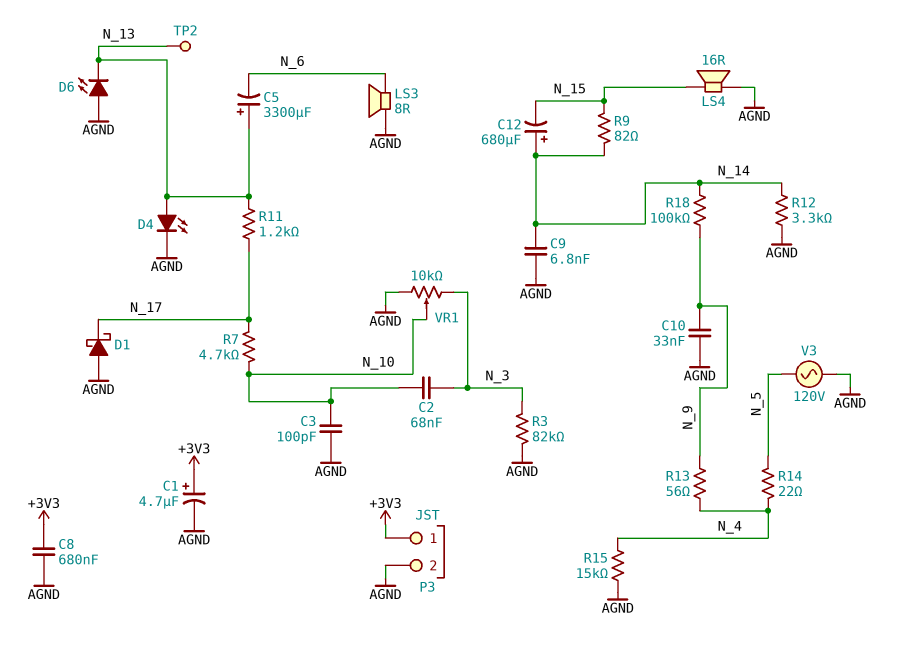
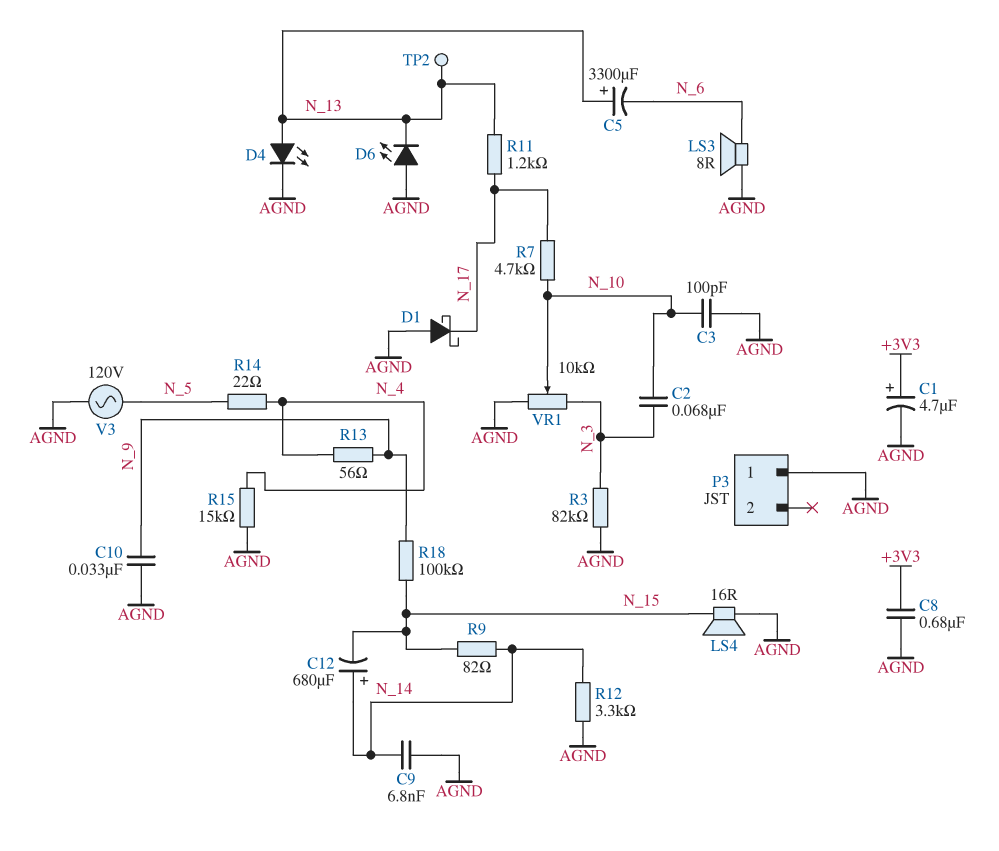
P3 pin 1: +3V3 -> AGND
P3 pin 2: AGND -> none
R18: 100k (N_9, N_14) -> 100k (N_9, N_15)

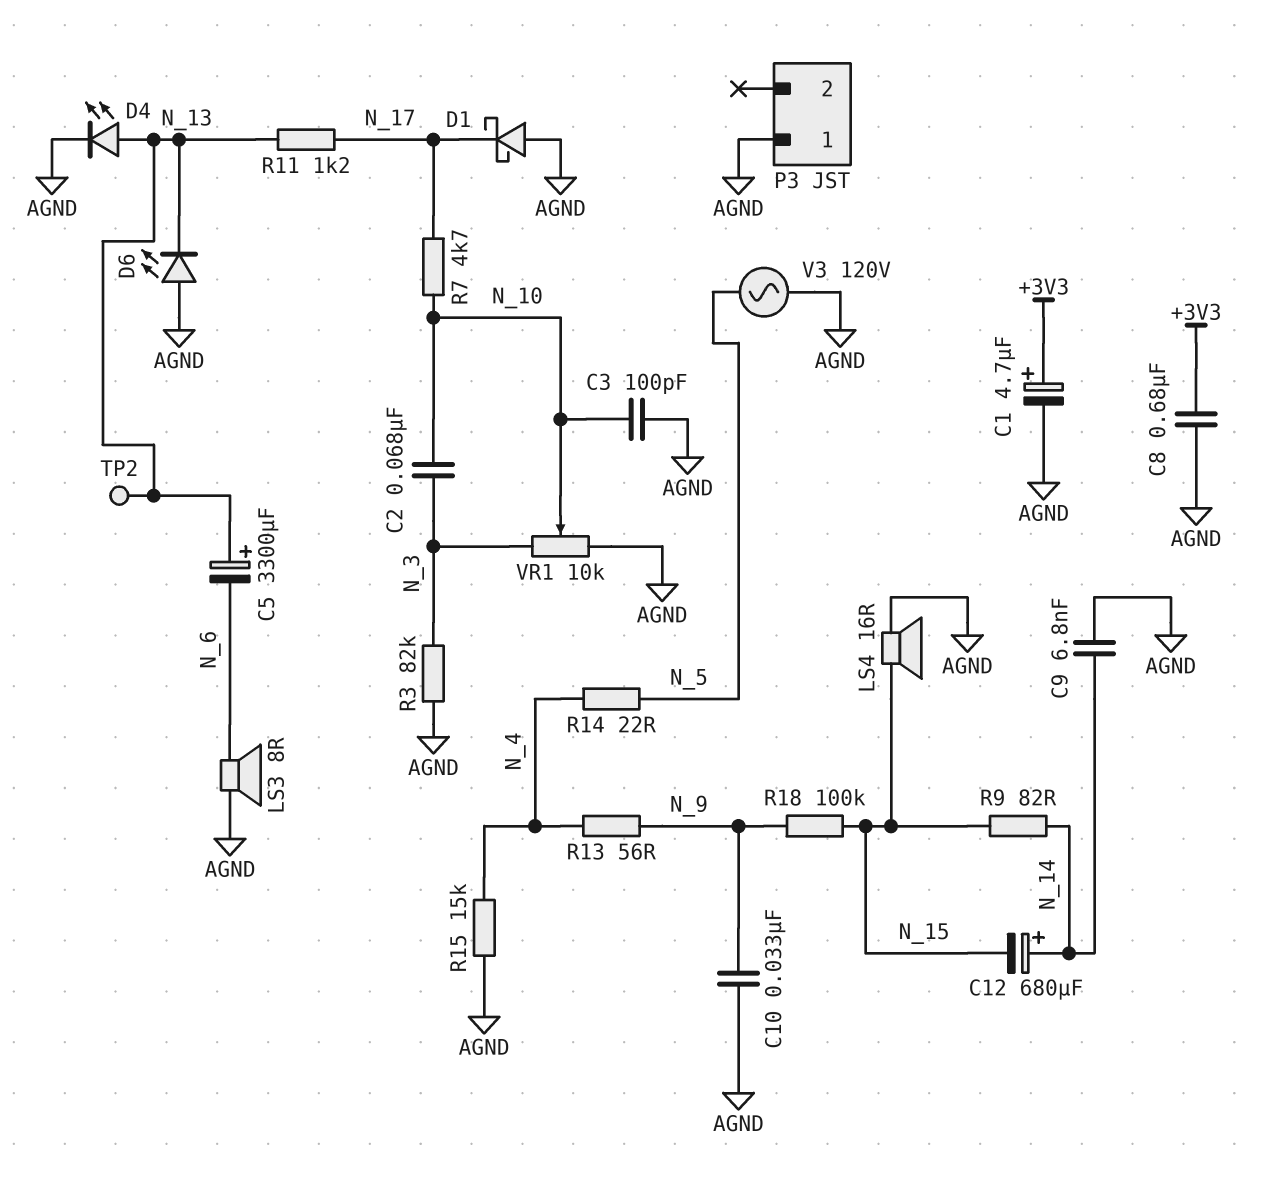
R12: 3.3k (AGND, N_14) -> none

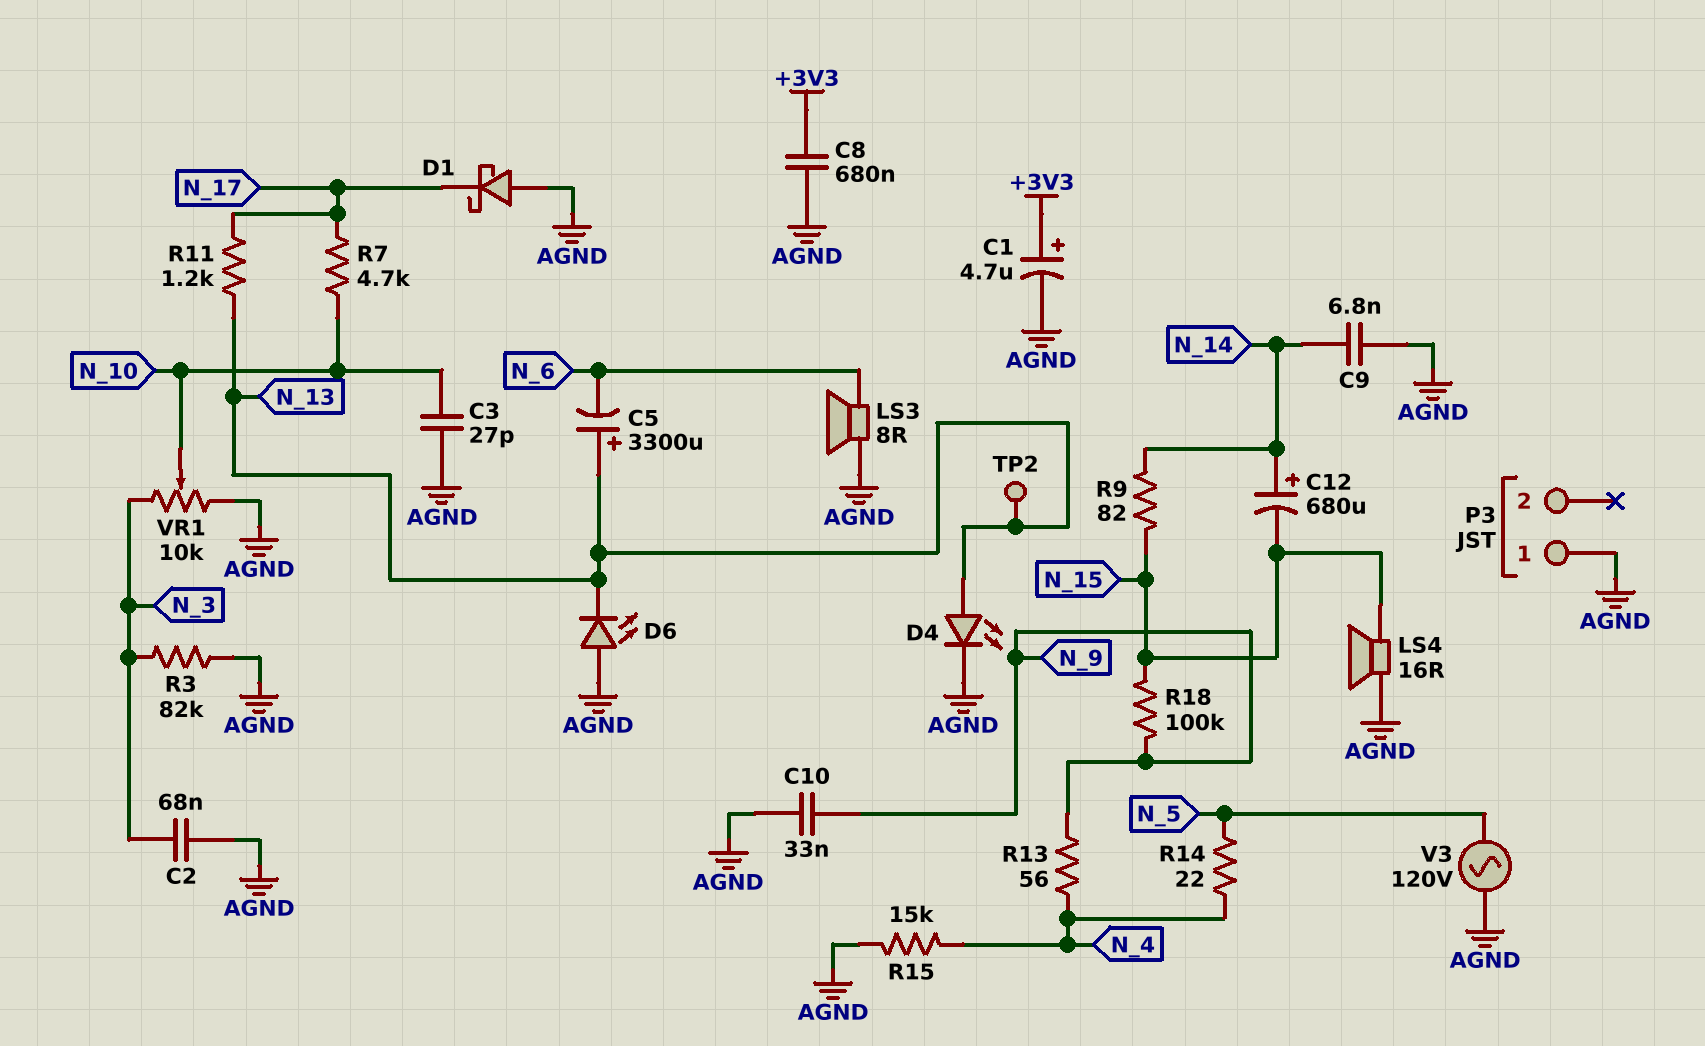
C2: 68nF (N_3, N_10) -> 68nF (AGND, N_3)
C3: 100pF (AGND, N_10) -> 27pF (AGND, N_10)

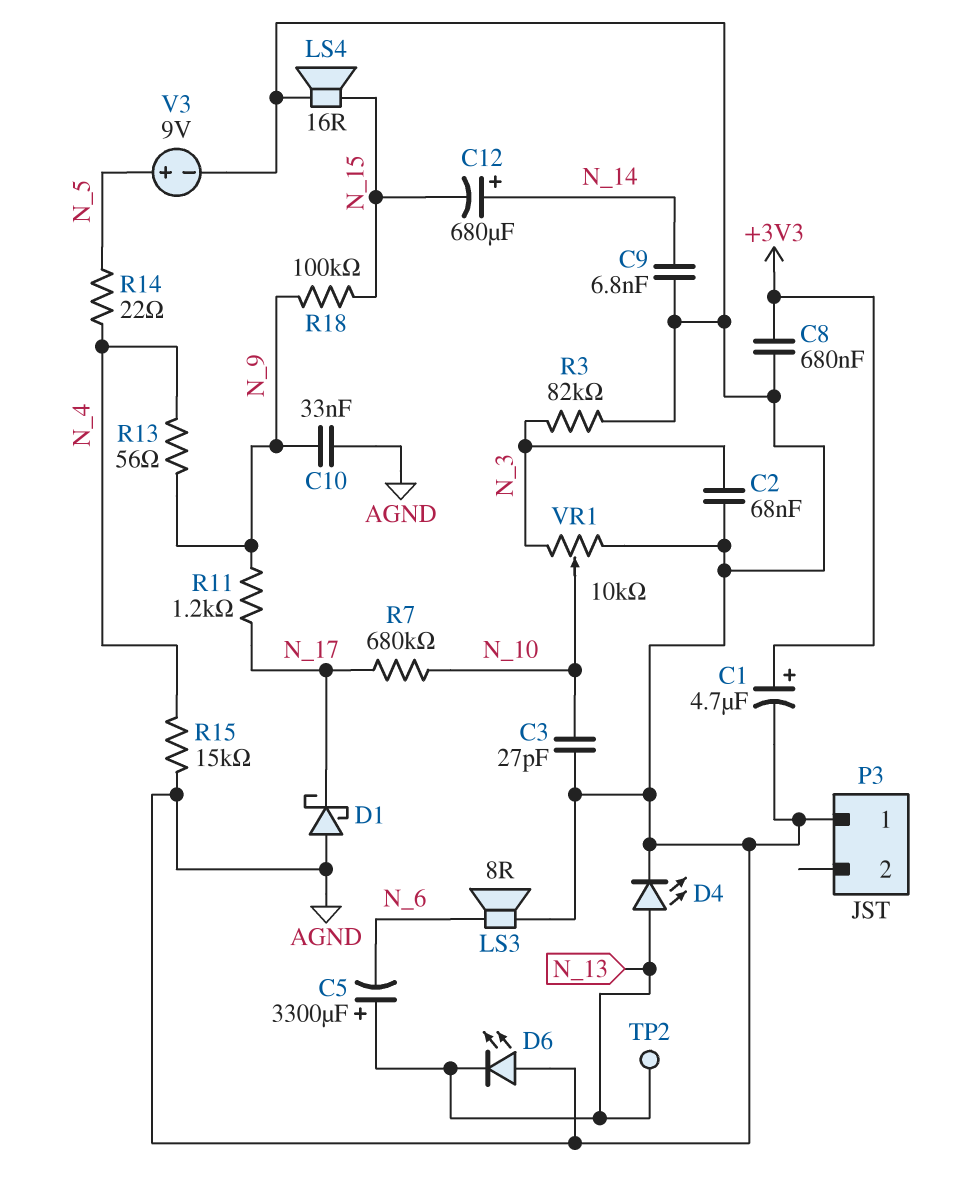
R7: 4.7k (N_10, N_17) -> 680k (N_10, N_17)
R9: 82 (N_14, N_15) -> none
R11: 1.2k (N_13, N_17) -> 1.2k (N_9, N_17)
V3: AC 120V (AGND, N_5) -> 9V (plus N_5, minus AGND)

